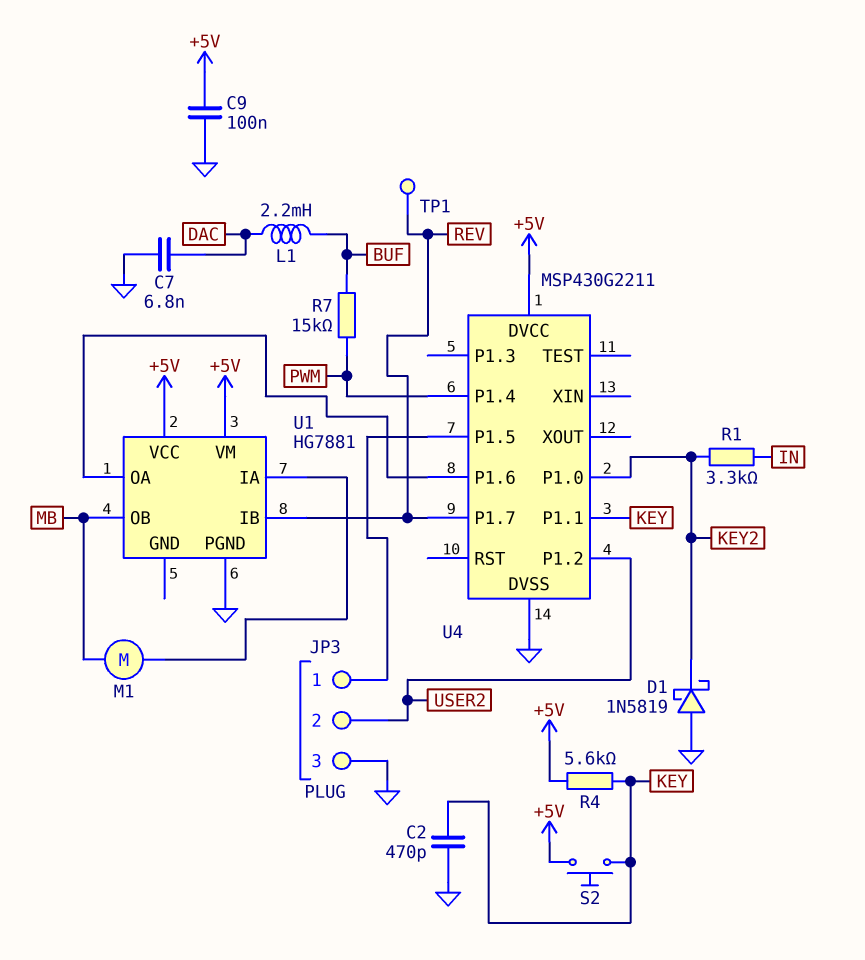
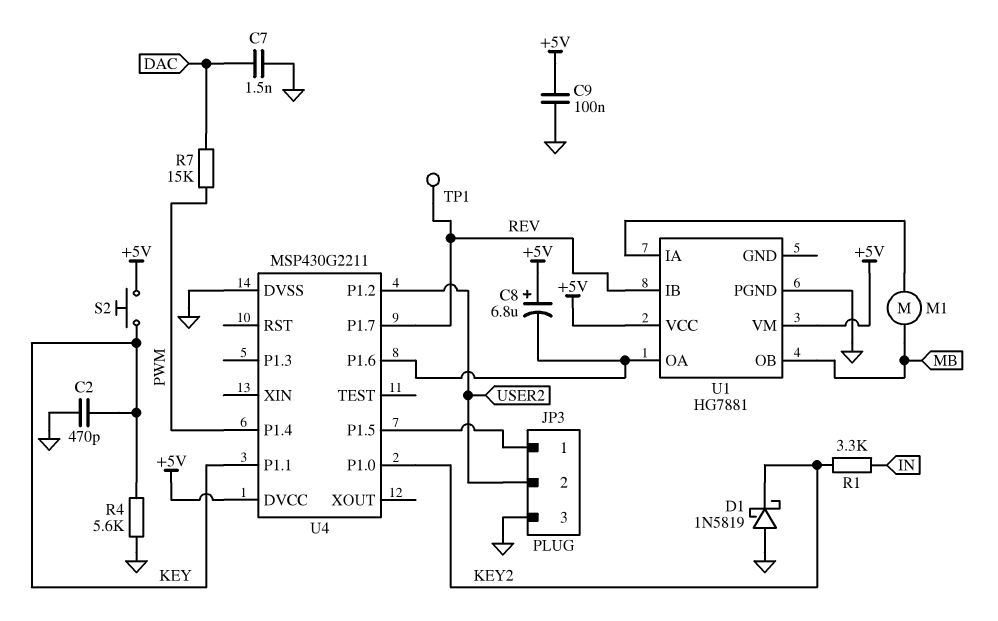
C7: 6.8nF (DAC, GND) -> 1.5nF (DAC, GND)
C8: none -> 6.8uF (plus +5V, minus U1/OA)
L1: 2.2mH (BUF, DAC) -> none
R4: 5.6k (+5V, KEY) -> 5.6k (GND, KEY)
R7: 15k (BUF, PWM) -> 15k (DAC, PWM)

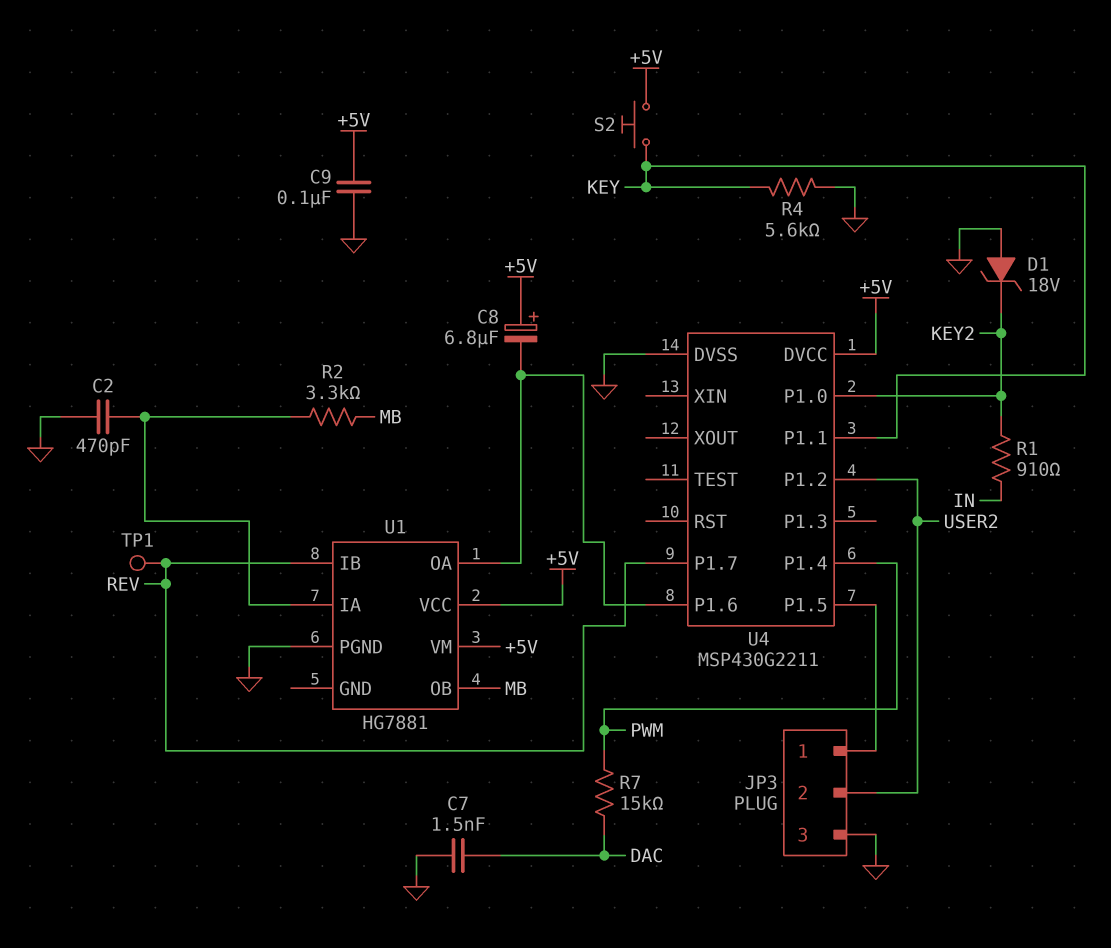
C2: 470pF (GND, KEY) -> 470pF (GND, U1/IA)
D1: schottky 1N5819 (A GND, K KEY2) -> zener 18V (A GND, K KEY2)
M1: motor (MB, U1/IA) -> none
R1: 3.3k (IN, KEY2) -> 910 (IN, KEY2)
R2: none -> 3.3k (MB, U1/IA)

